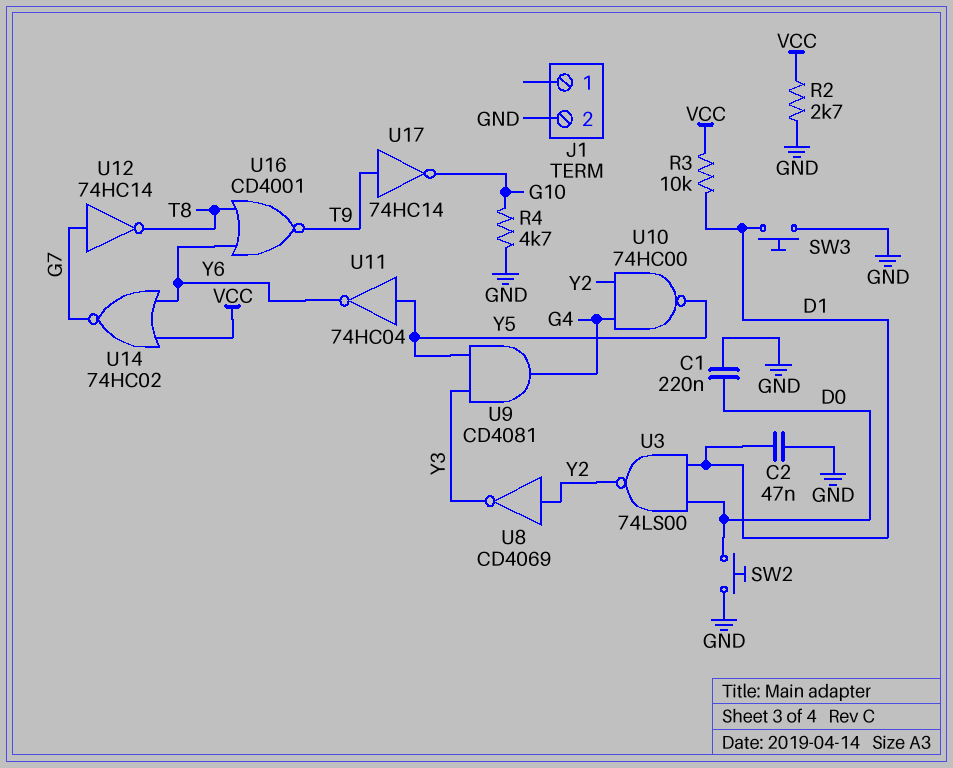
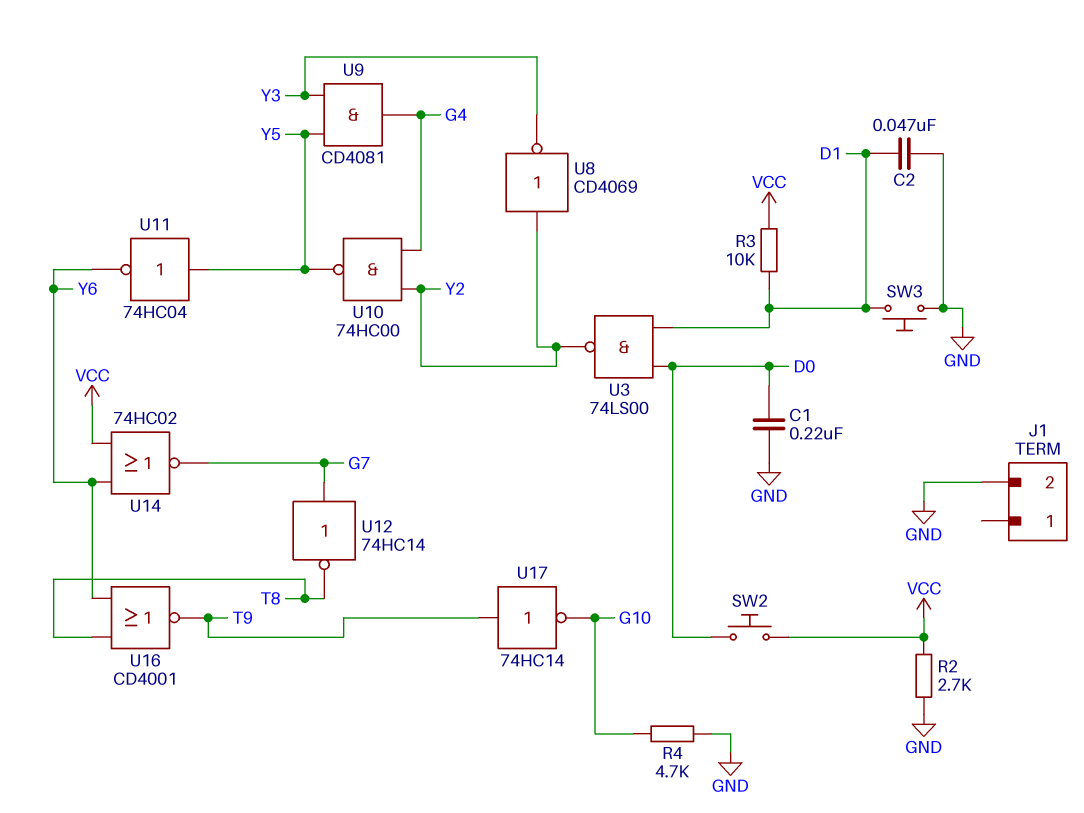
SW2: button (D0, GND) -> button (D0, VCC)

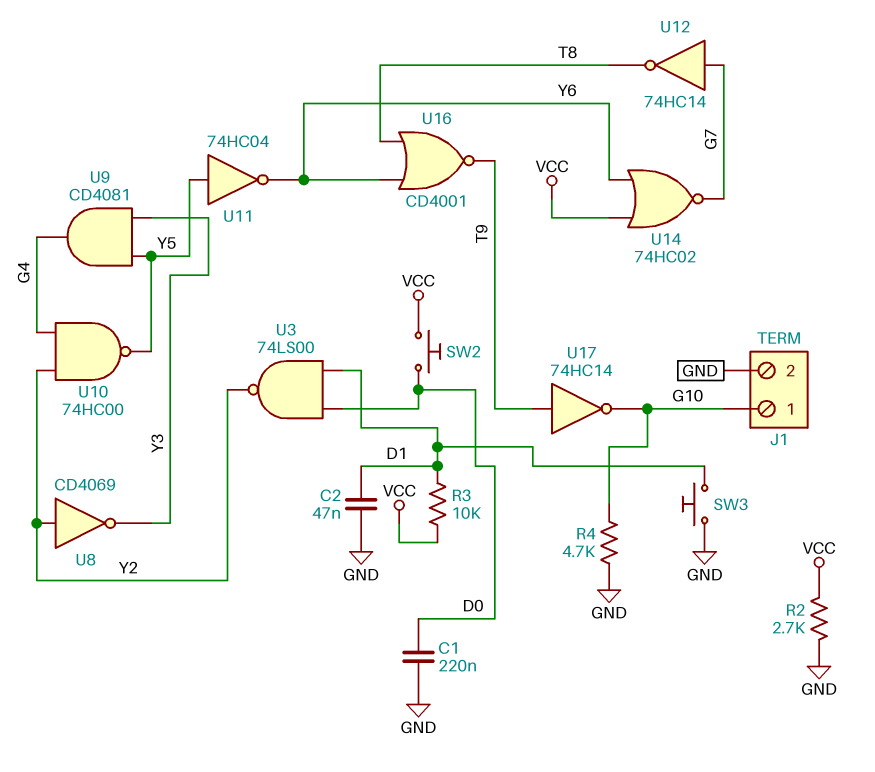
J1 pin 1: none -> G10

